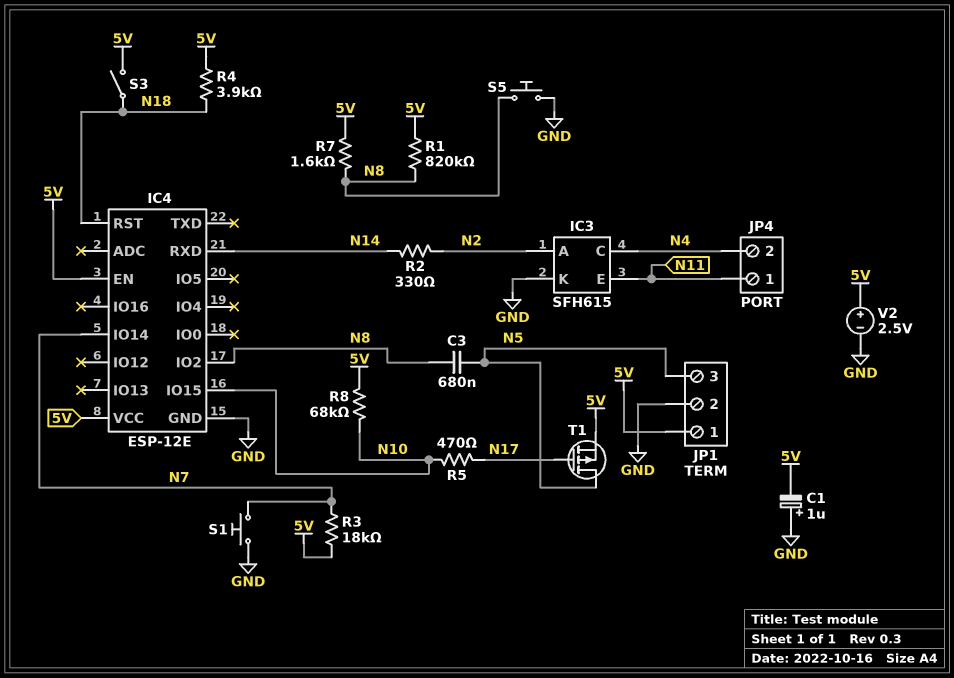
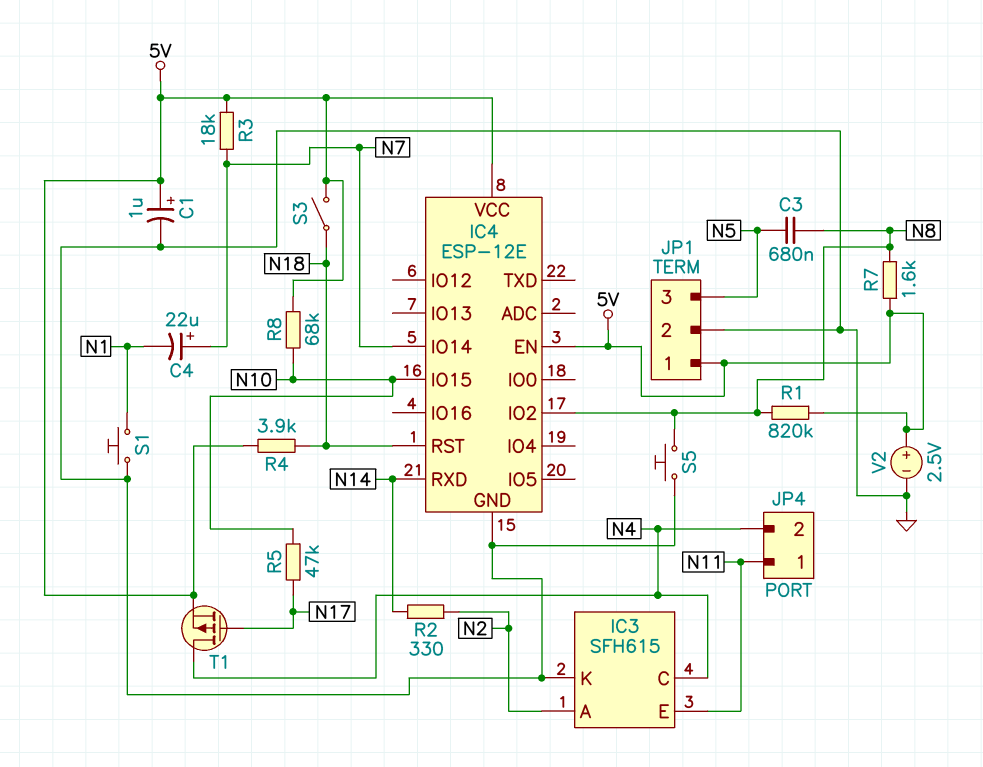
C1: 1uF (plus GND, minus 5V) -> 1uF (plus 5V, minus GND)
C4: none -> 22uF (plus N7, minus N1)
R5: 470 (N10, N17) -> 47k (N10, N17)
S1: button (GND, N7) -> button (GND, N1)
T1: PMOS (G N17, D N5, S 5V) -> PMOS (G N17, D N4, S 5V)

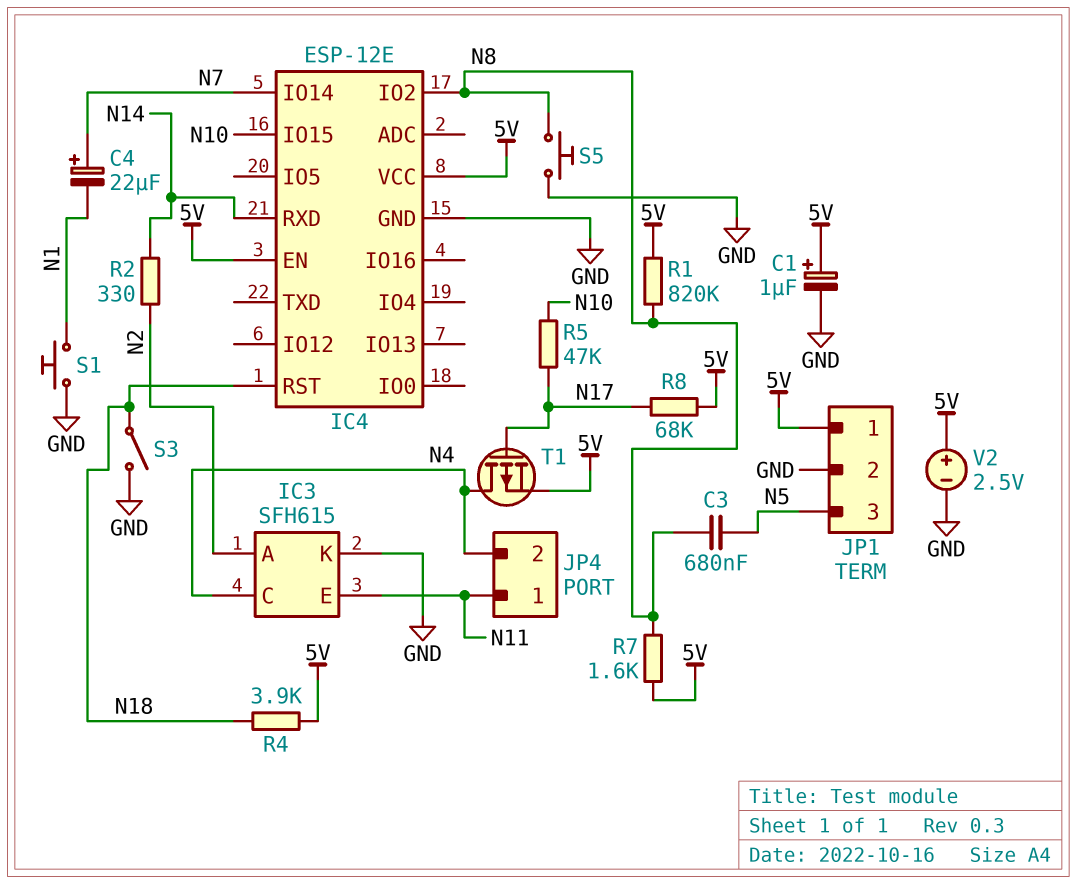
R3: 18k (5V, N7) -> none
R8: 68k (5V, N10) -> 68k (5V, N17)
S3: switch (5V, N18) -> switch (GND, N18)

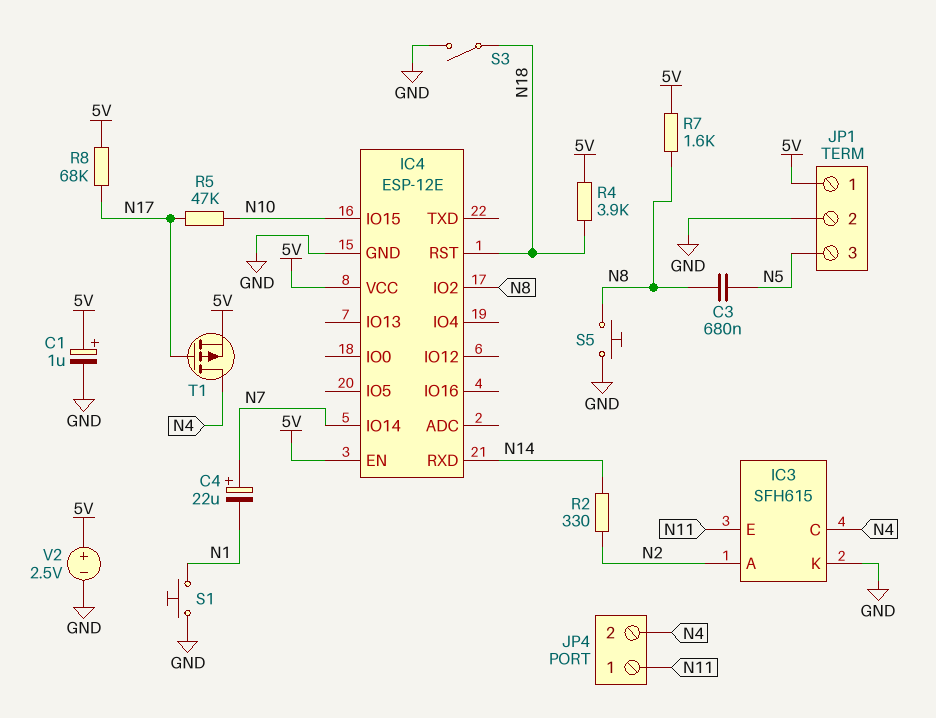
R1: 820k (5V, N8) -> none

